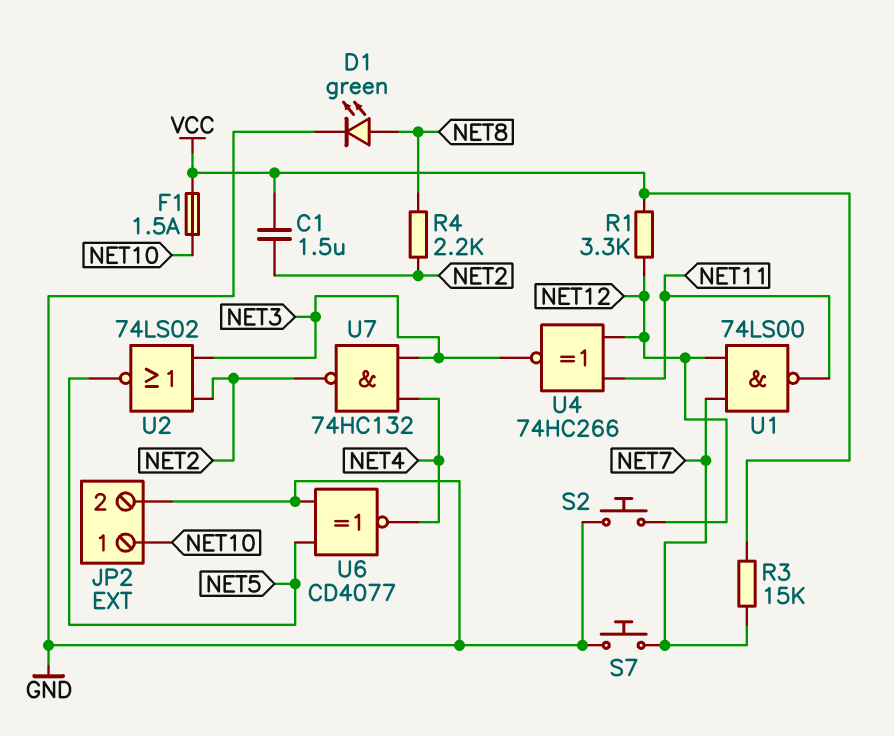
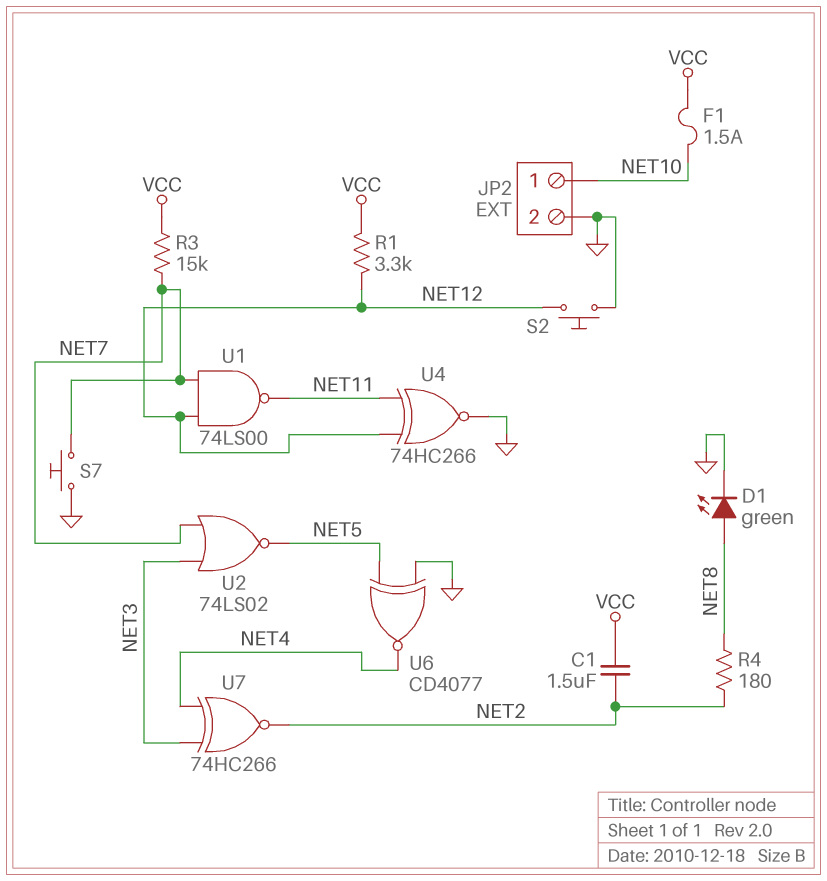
R4: 2.2k (NET2, NET8) -> 180 (NET2, NET8)
U2: NOR 74LS02 (in NET2, in NET3, out NET5) -> NOR 74LS02 (in NET3, in NET7, out NET5)
U4: XNOR 74HC266 (in NET11, in NET12, out NET3) -> XNOR 74HC266 (in NET11, in NET12, out GND)
U7: NAND 74HC132 (in NET3, in NET4, out NET2) -> XNOR 74HC266 (in NET3, in NET4, out NET2)

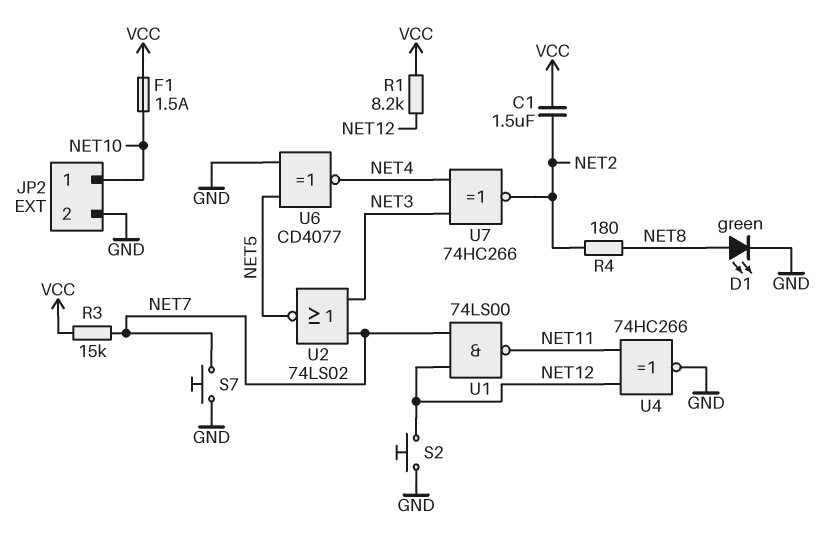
R1: 3.3k (NET12, VCC) -> 8.2k (NET12, VCC)

